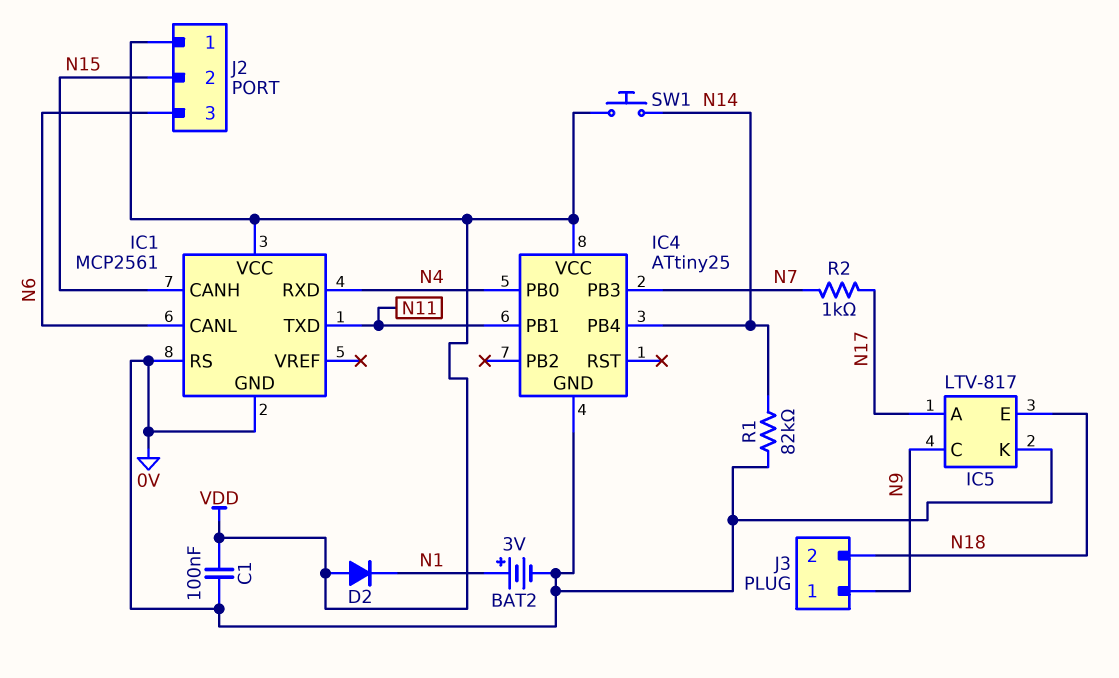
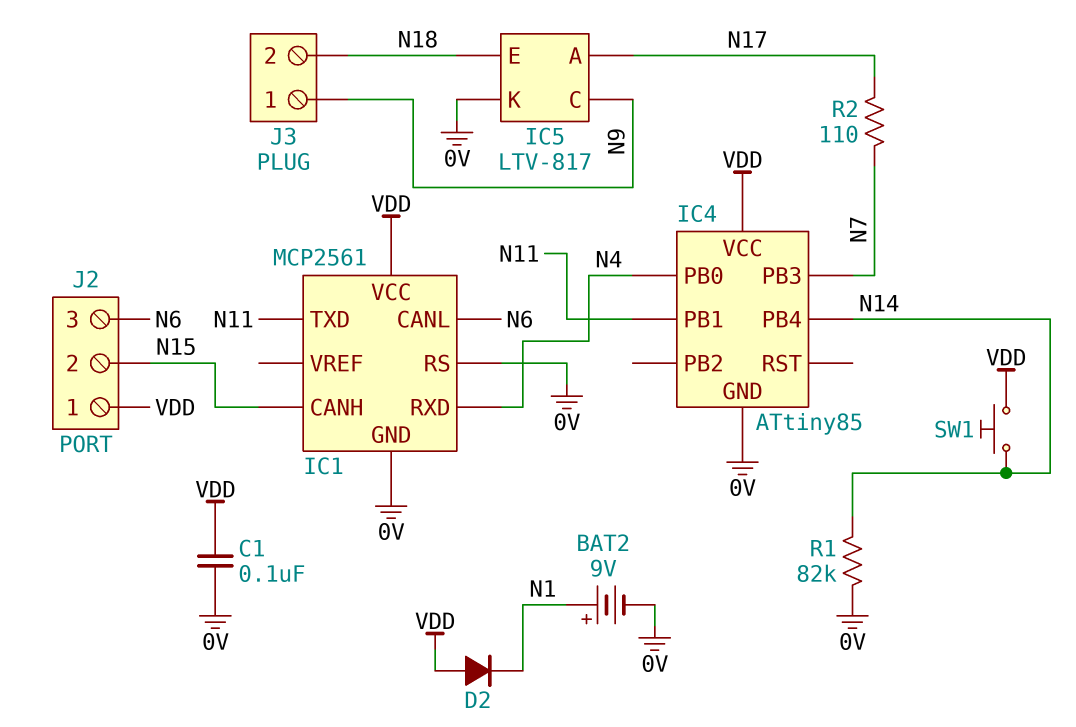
BAT2: 3V (plus N1, minus 0V) -> 9V (plus N1, minus 0V)
IC4: ATtiny25 -> ATtiny85
R2: 1k (N7, N17) -> 110 (N7, N17)

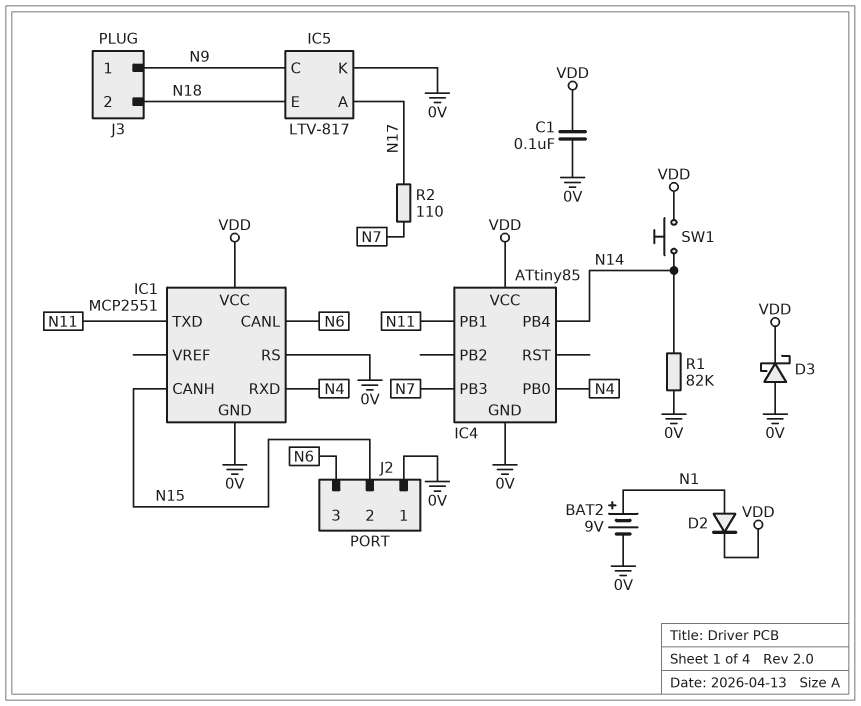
D2: diode (A VDD, K N1) -> diode (A N1, K VDD)
D3: none -> schottky (A 0V, K VDD)
IC1: MCP2561 -> MCP2551
J2 pin 1: VDD -> 0V

